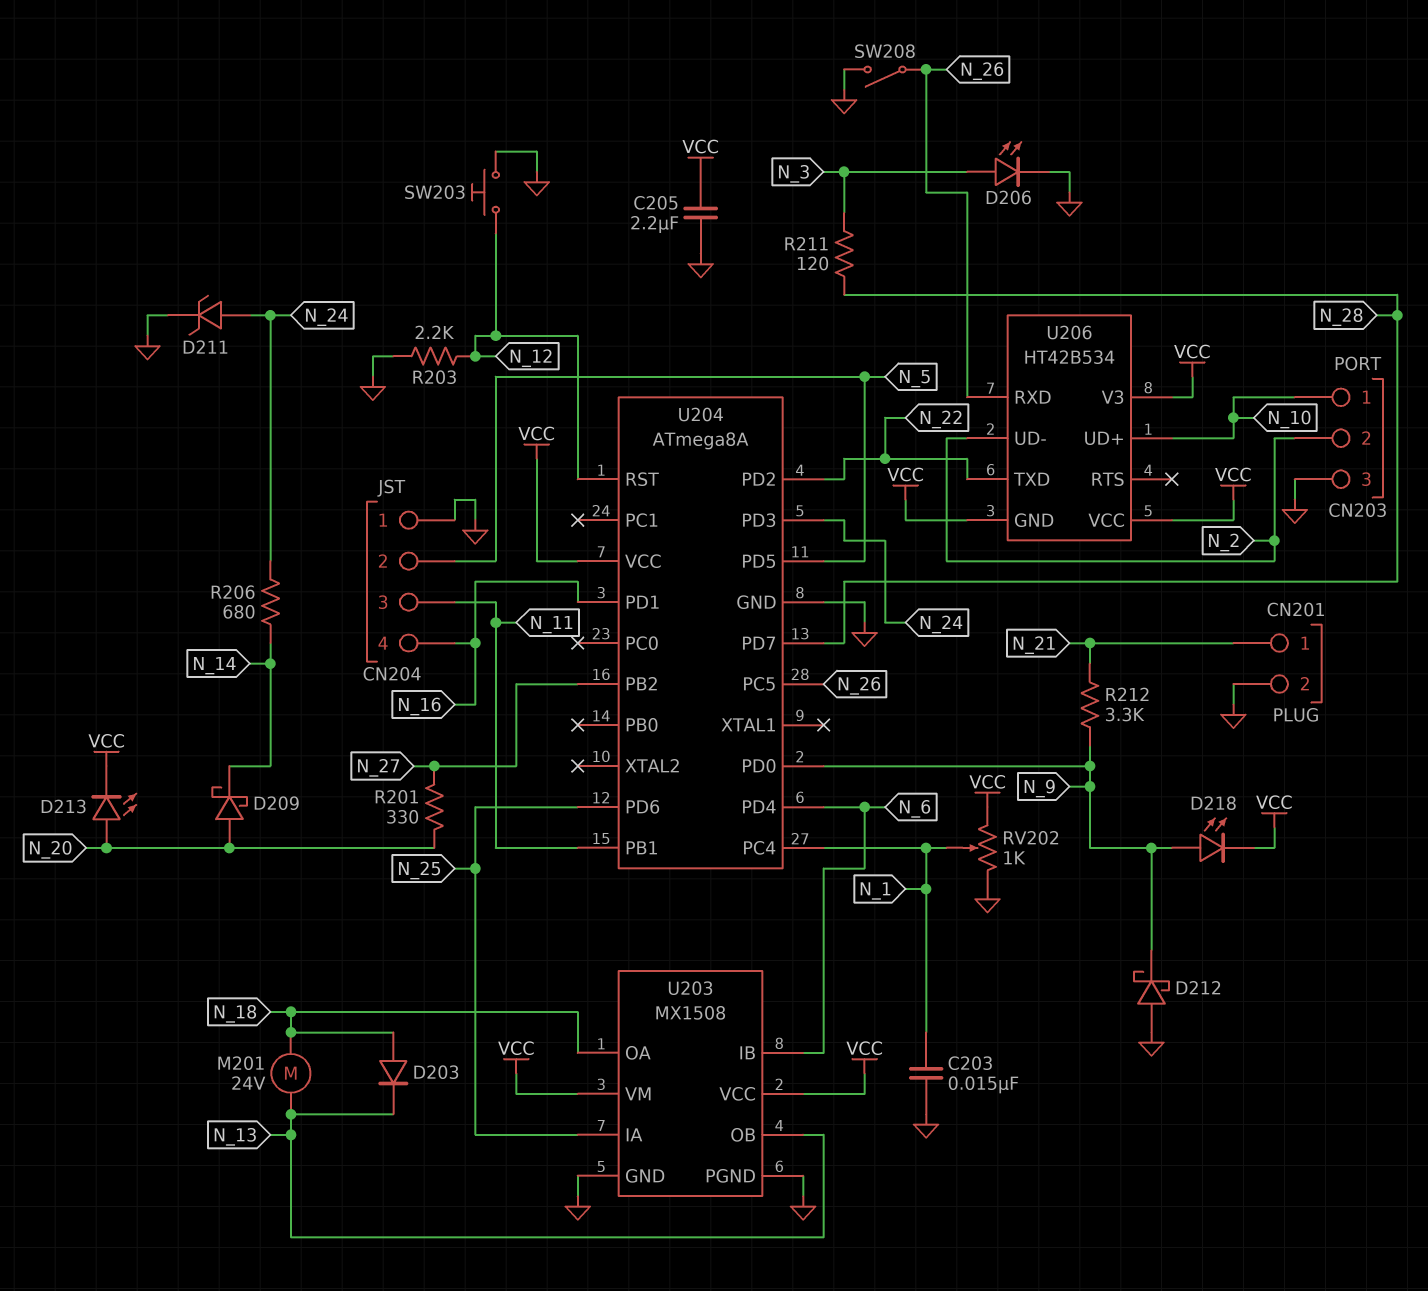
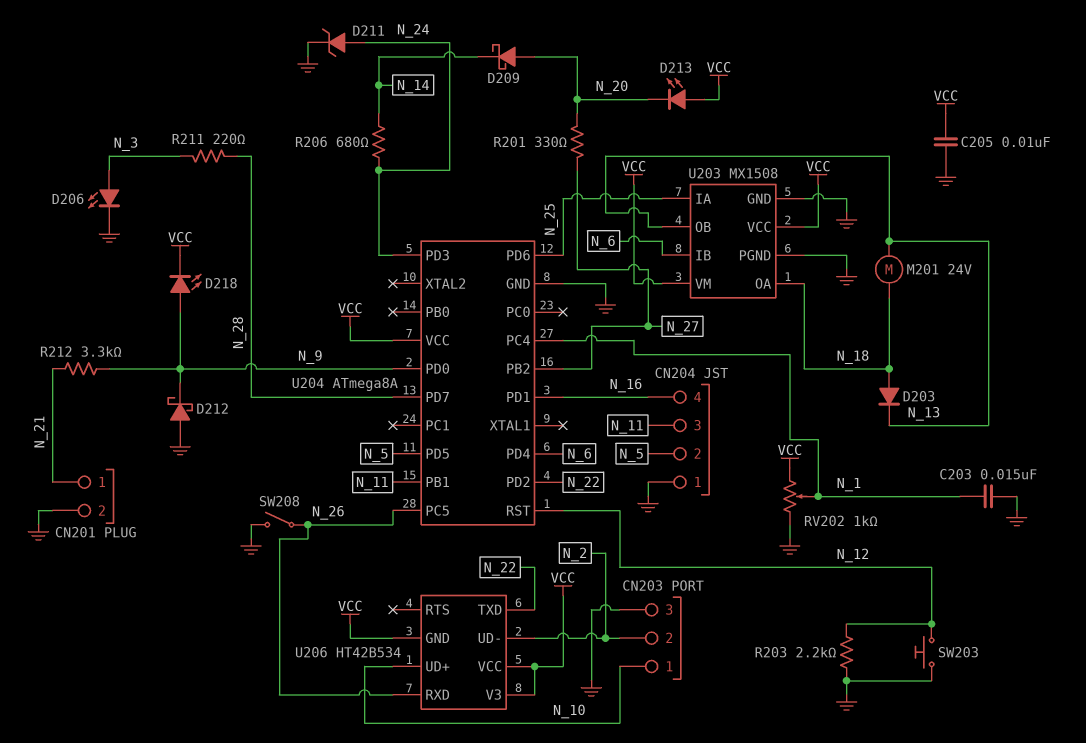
C205: 2.2uF (GND, VCC) -> 10nF (GND, VCC)
D213: LED (A N_20, K VCC) -> LED (A VCC, K N_20)
R211: 120 (N_3, N_28) -> 220 (N_3, N_28)

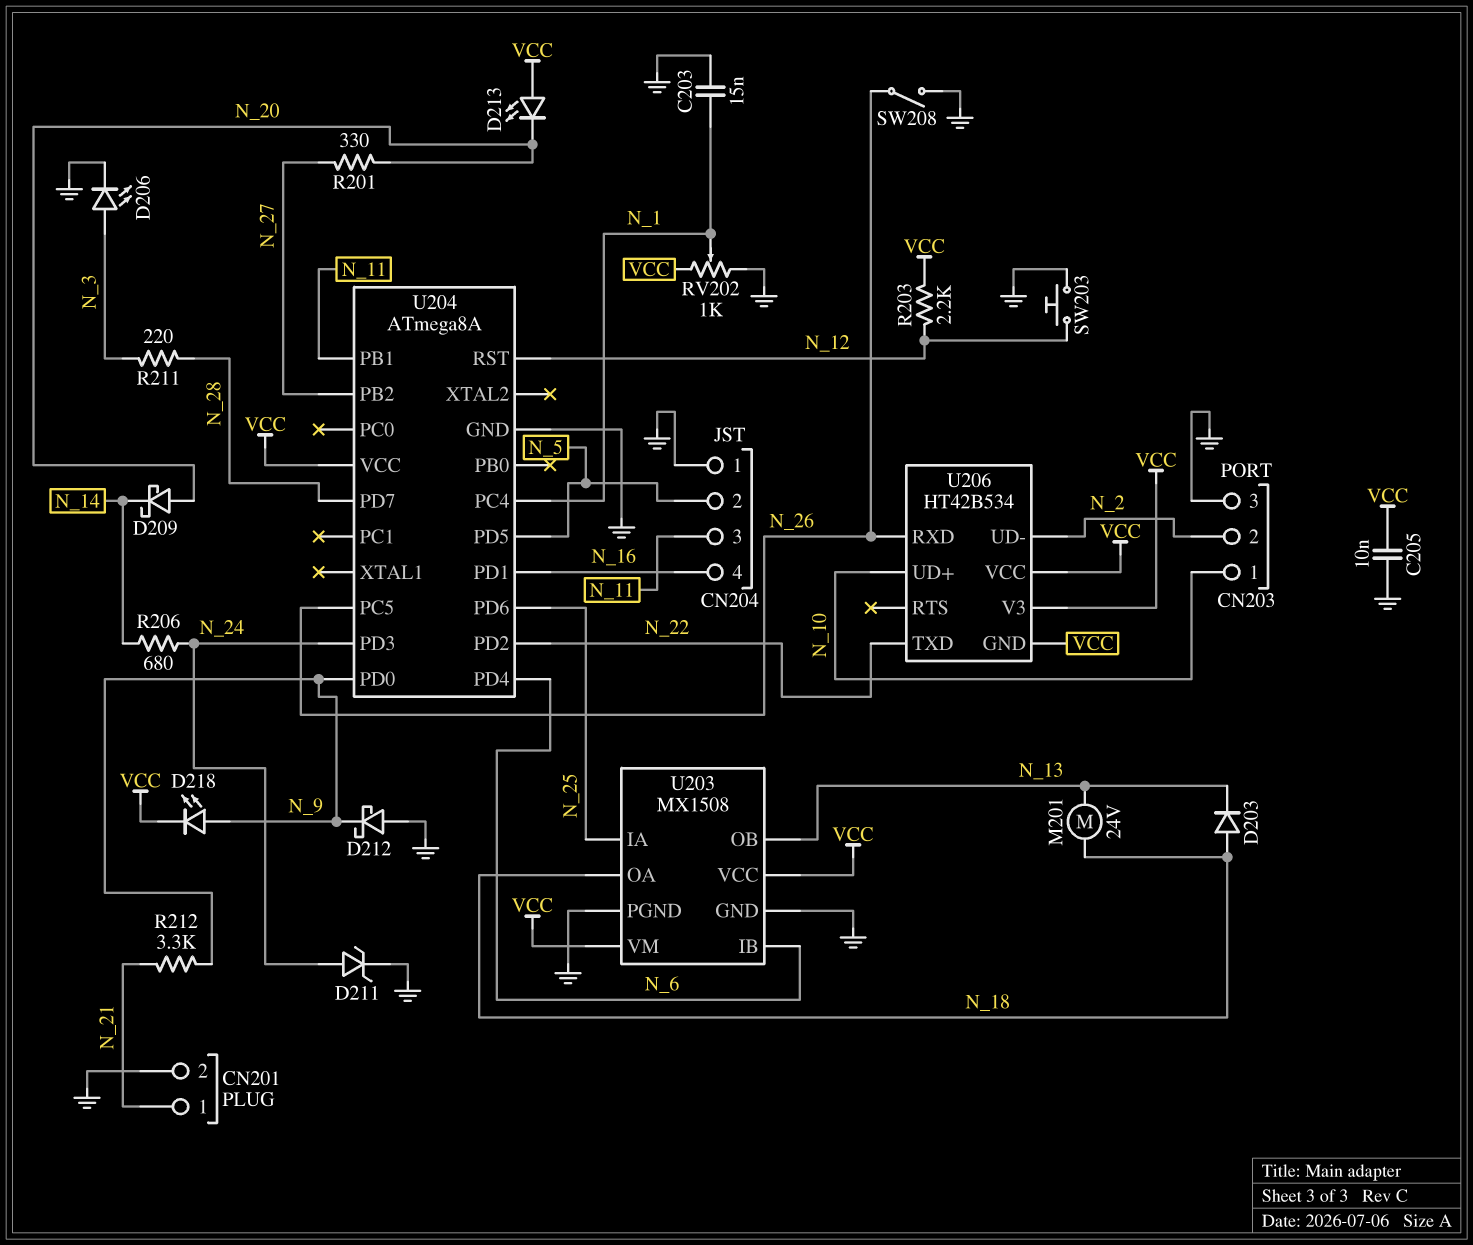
R203: 2.2k (GND, N_12) -> 2.2k (N_12, VCC)

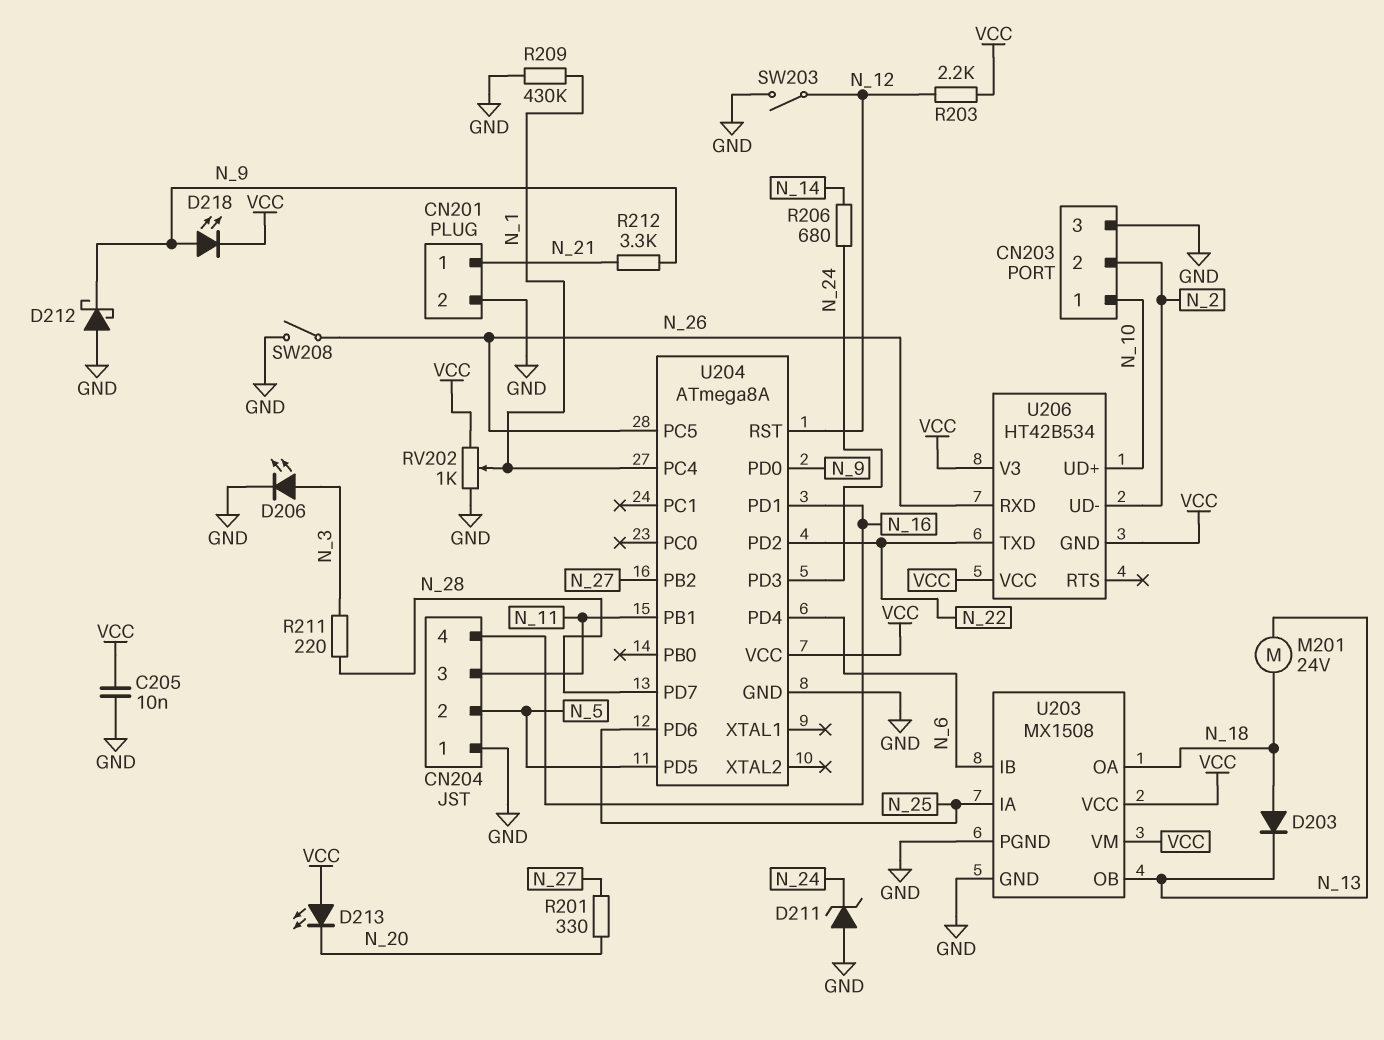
C203: 15nF (GND, N_1) -> none
D209: schottky (A N_20, K N_14) -> none
D211: zener (A N_24, K GND) -> zener (A GND, K N_24)
R209: none -> 430k (GND, N_1)
SW203: button (GND, N_12) -> switch (GND, N_12)

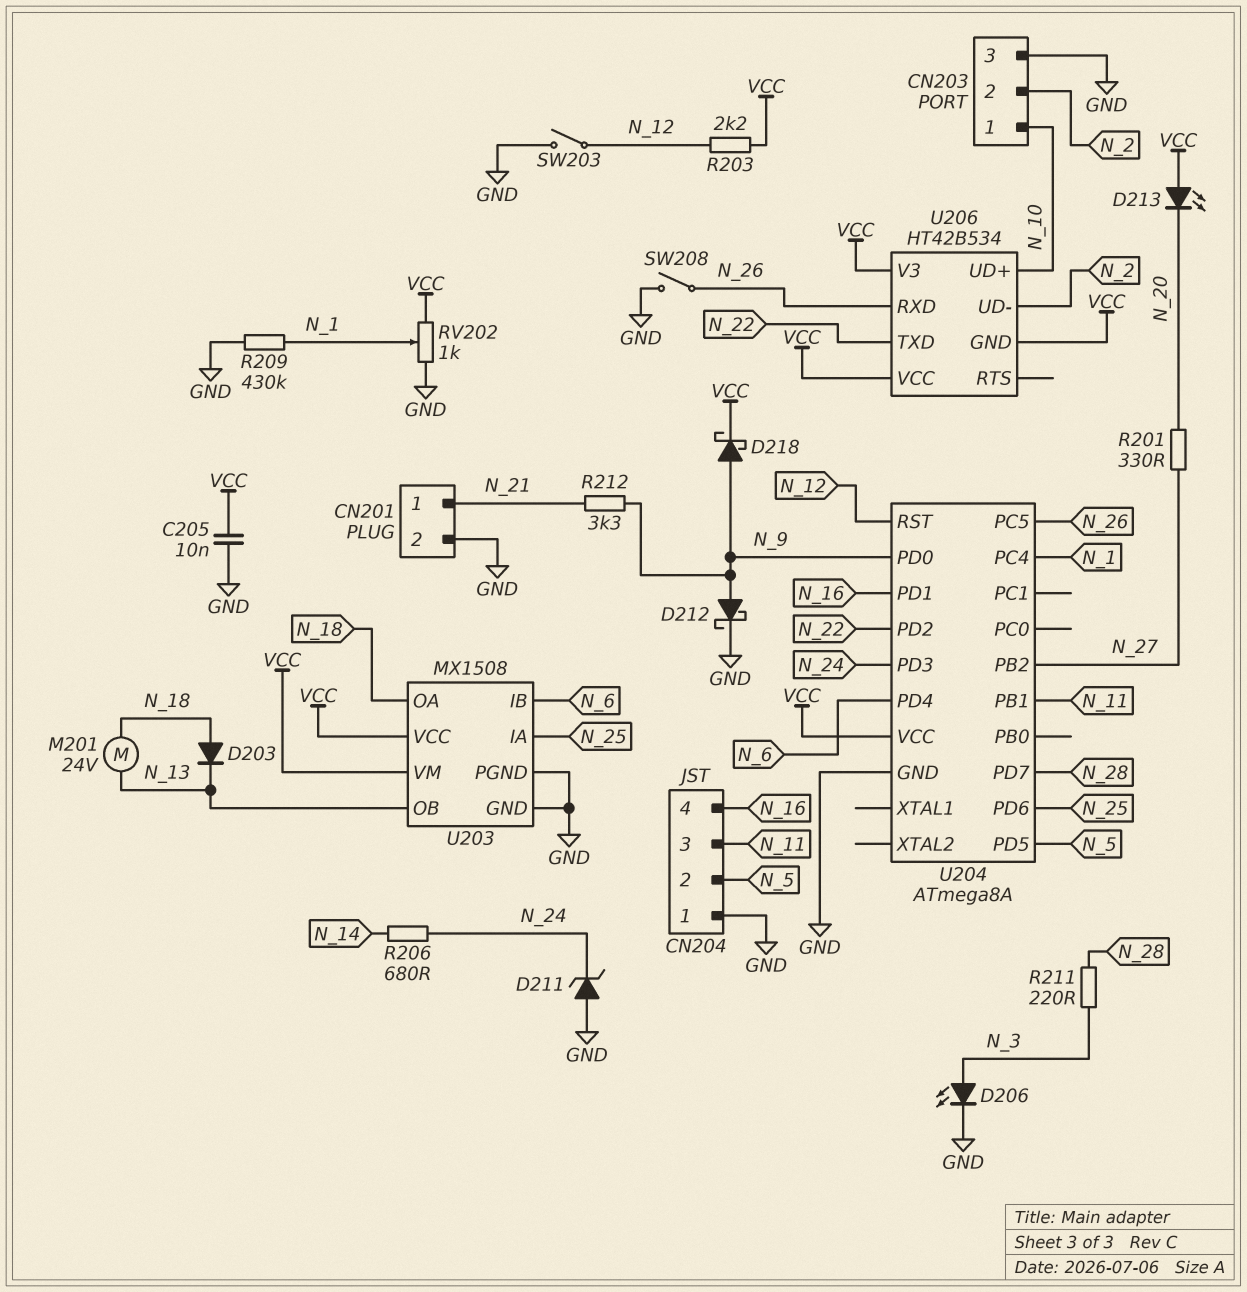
D212: schottky (A GND, K N_9) -> schottky (A N_9, K GND)
D218: LED (A N_9, K VCC) -> schottky (A N_9, K VCC)

